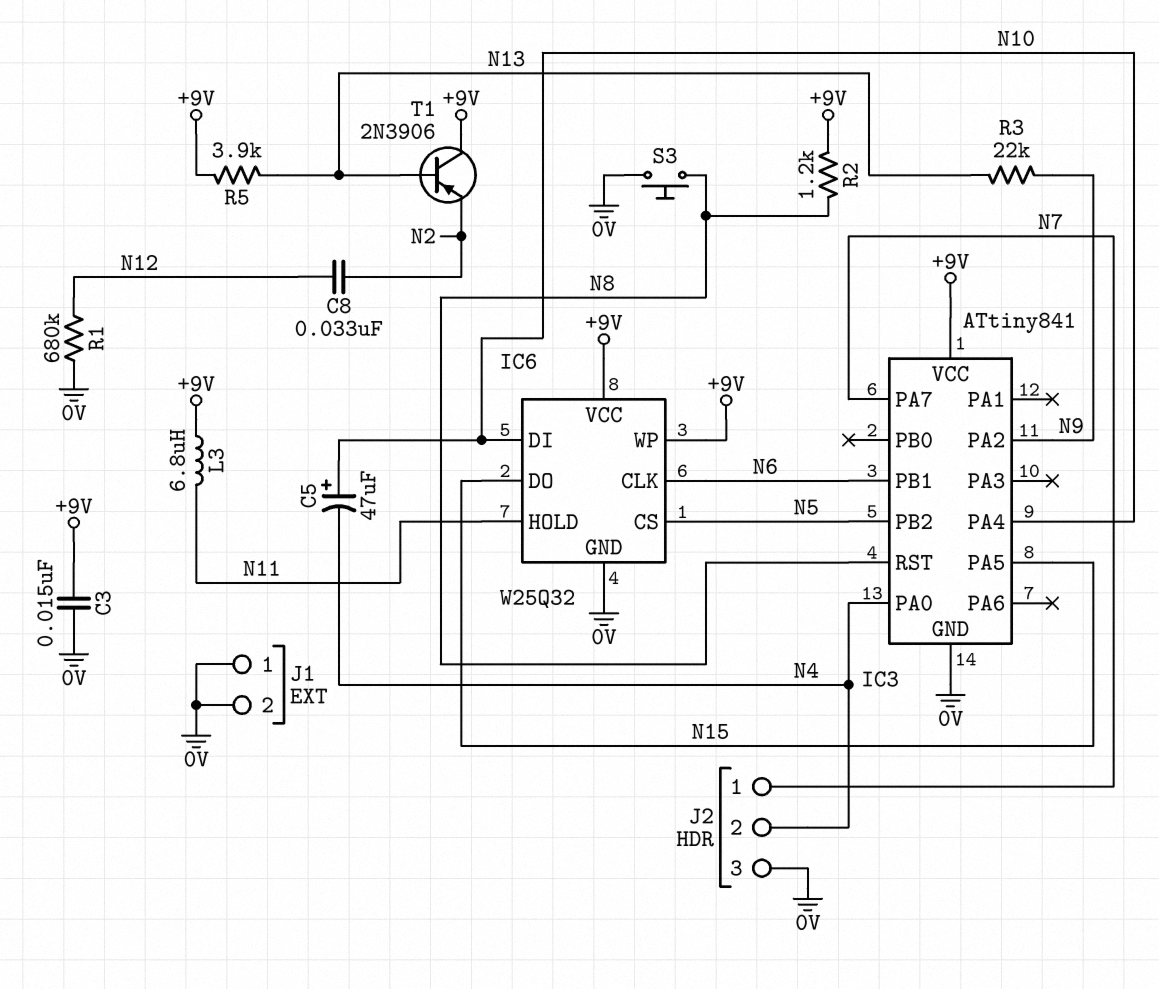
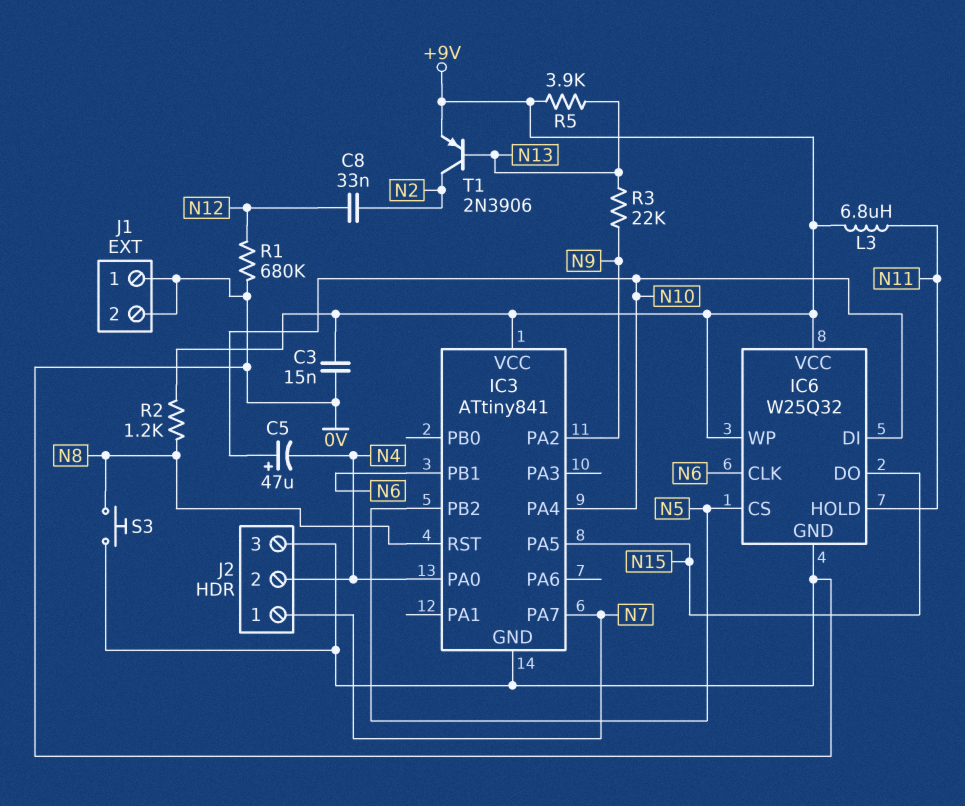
T1: PNP 2N3906 (B N13, C +9V, E N2) -> PNP 2N3906 (B N13, C N2, E +9V)

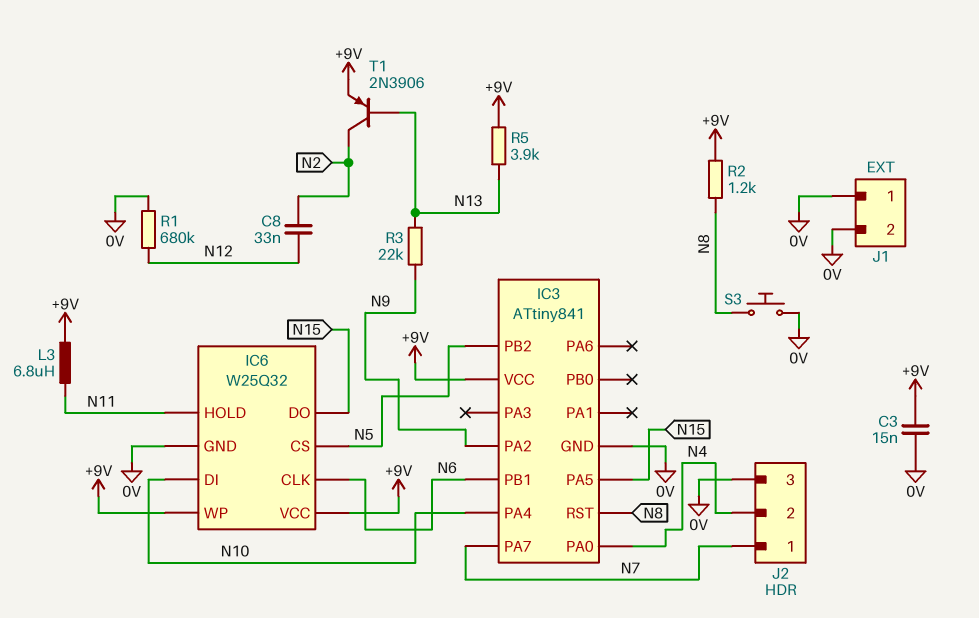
C5: 47uF (plus N10, minus N4) -> none

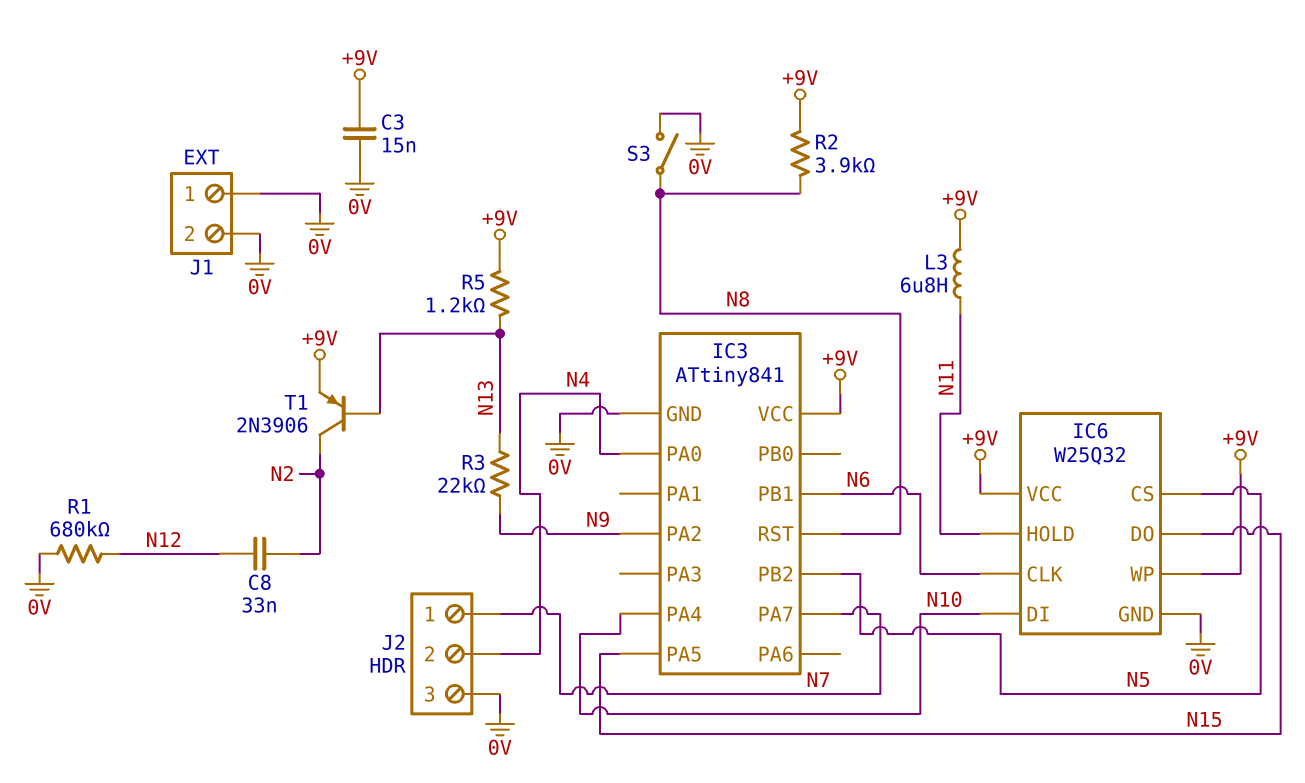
R2: 1.2k (+9V, N8) -> 3.9k (+9V, N8)
R5: 3.9k (+9V, N13) -> 1.2k (+9V, N13)
S3: button (0V, N8) -> switch (0V, N8)

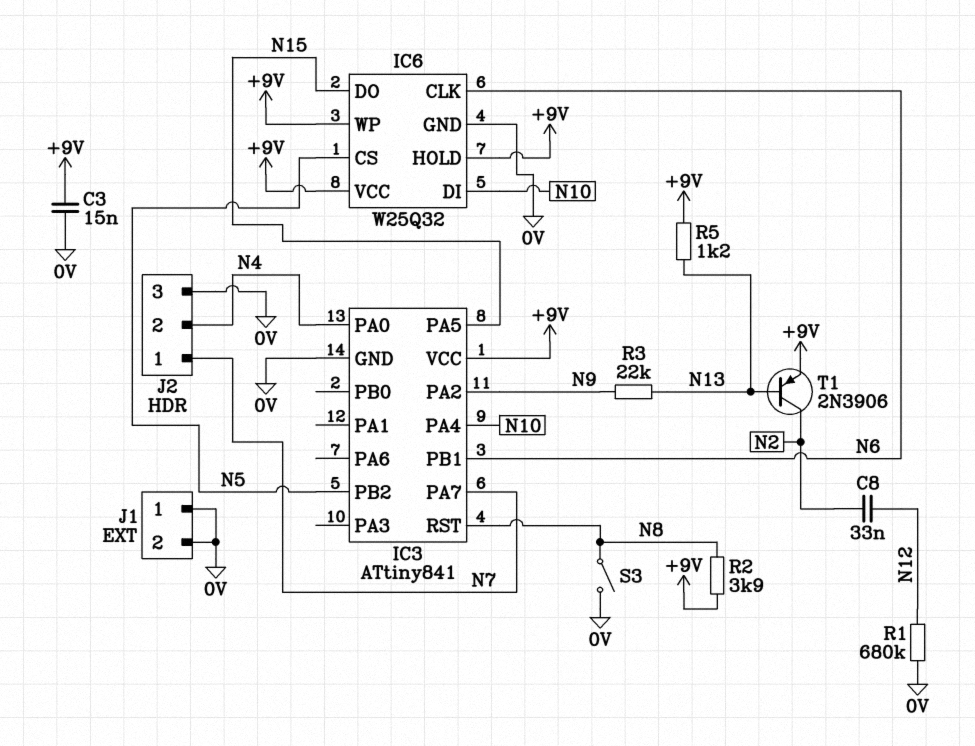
IC6 pin HOLD: N11 -> +9V
L3: 6.8uH (+9V, N11) -> none

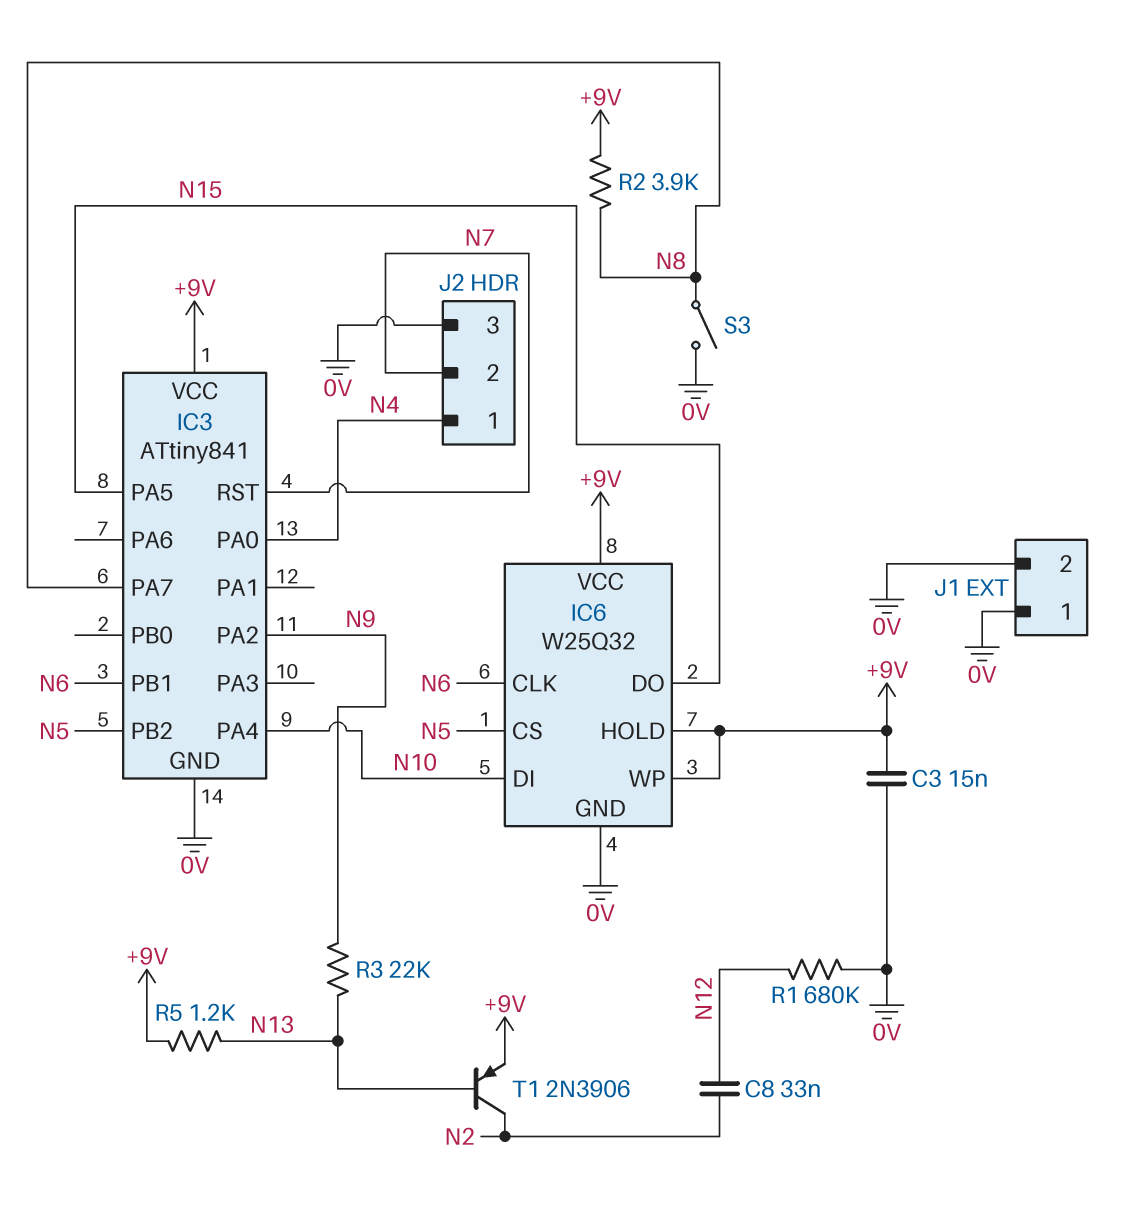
IC3 pin PA7: N7 -> N8
IC3 pin RST: N8 -> N7
J2 pin 1: N7 -> N4
J2 pin 2: N4 -> N7

